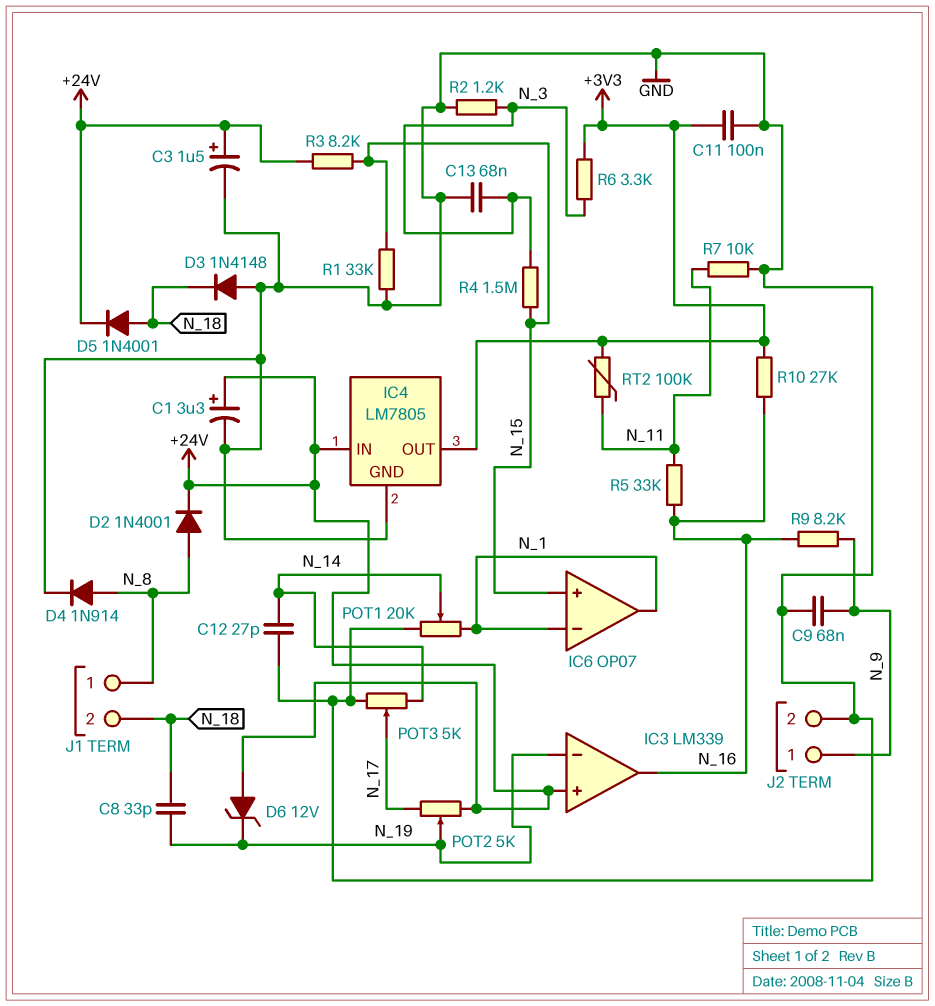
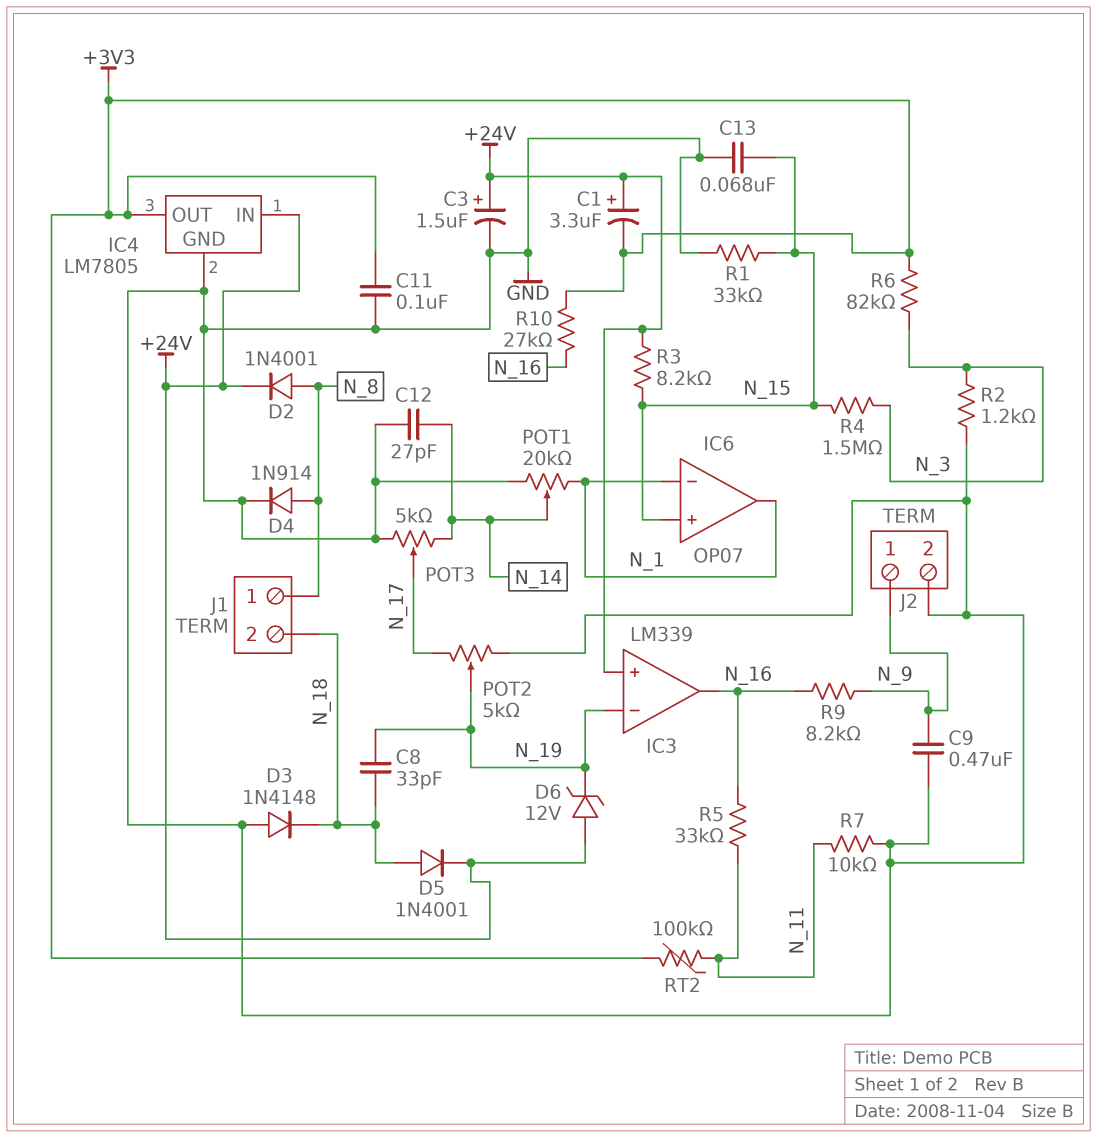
C1: 3.3uF (plus +24V, minus GND) -> 3.3uF (plus +24V, minus +3V3)
C9: 68nF (GND, N_9) -> 470nF (GND, N_9)
C13: 68nF (GND, N_3) -> 68nF (GND, N_15)
POT2: 5k (+24V, N_17, wiper N_19) -> 5k (GND, N_17, wiper N_19)
R6: 3.3k (+3V3, N_3) -> 82k (+3V3, N_3)

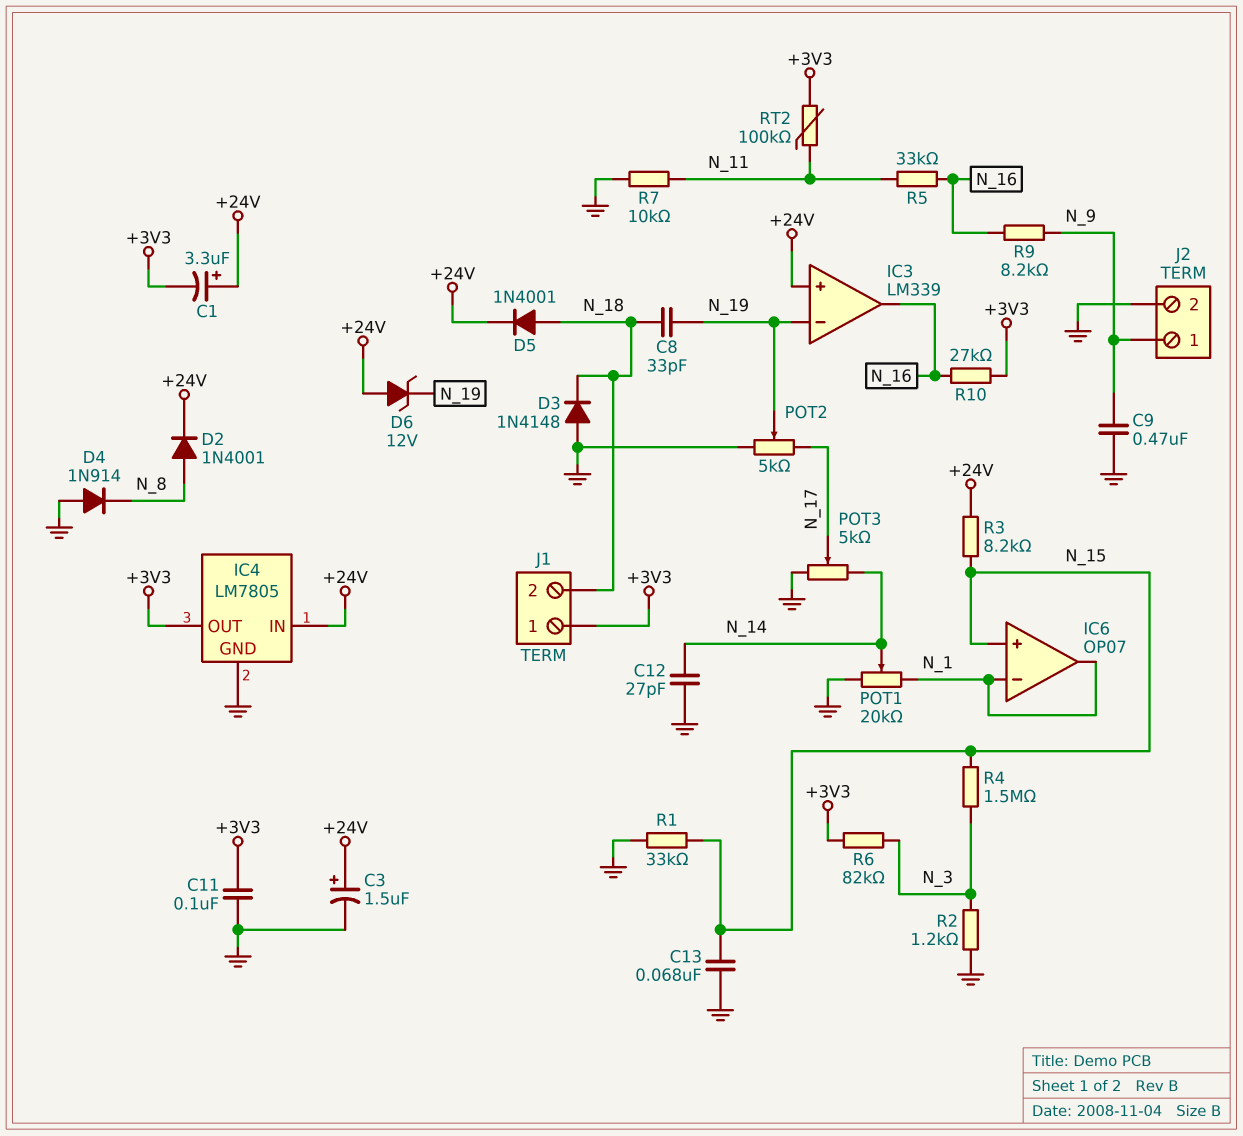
D4: diode 1N914 (A N_8, K GND) -> diode 1N914 (A GND, K N_8)
J1 pin 1: N_8 -> +3V3

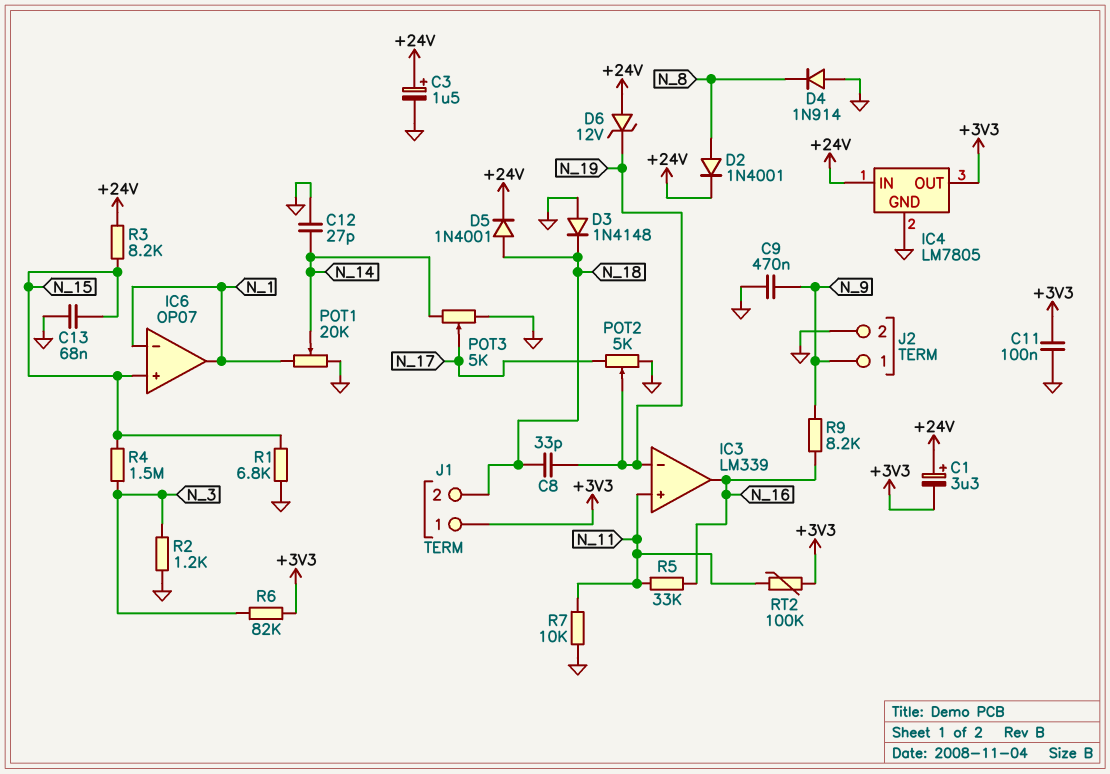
IC3 pin in+: +24V -> N_11
R1: 33k (GND, N_15) -> 6.8k (GND, N_15)
R10: 27k (+3V3, N_16) -> none

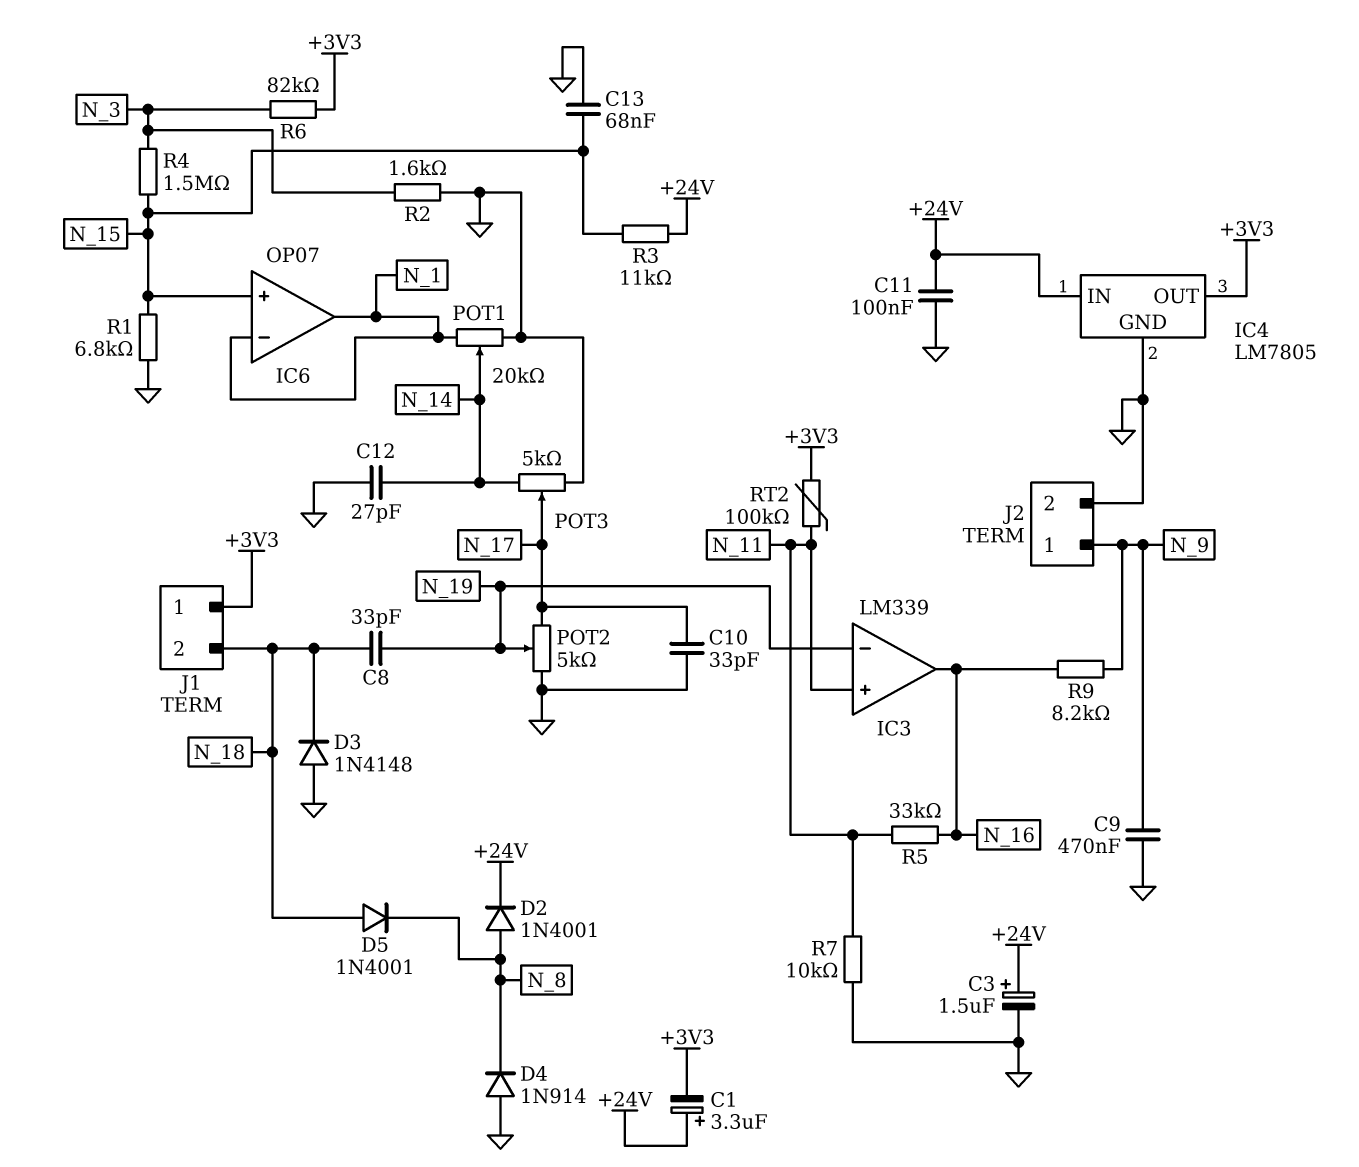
C10: none -> 33pF (GND, N_17)
C11: 100nF (+3V3, GND) -> 100nF (+24V, GND)
D5: diode 1N4001 (A N_18, K +24V) -> diode 1N4001 (A N_18, K N_8)
D6: zener 12V (A +24V, K N_19) -> none
R2: 1.2k (GND, N_3) -> 1.6k (GND, N_3)
R3: 8.2k (+24V, N_15) -> 11k (+24V, N_15)

